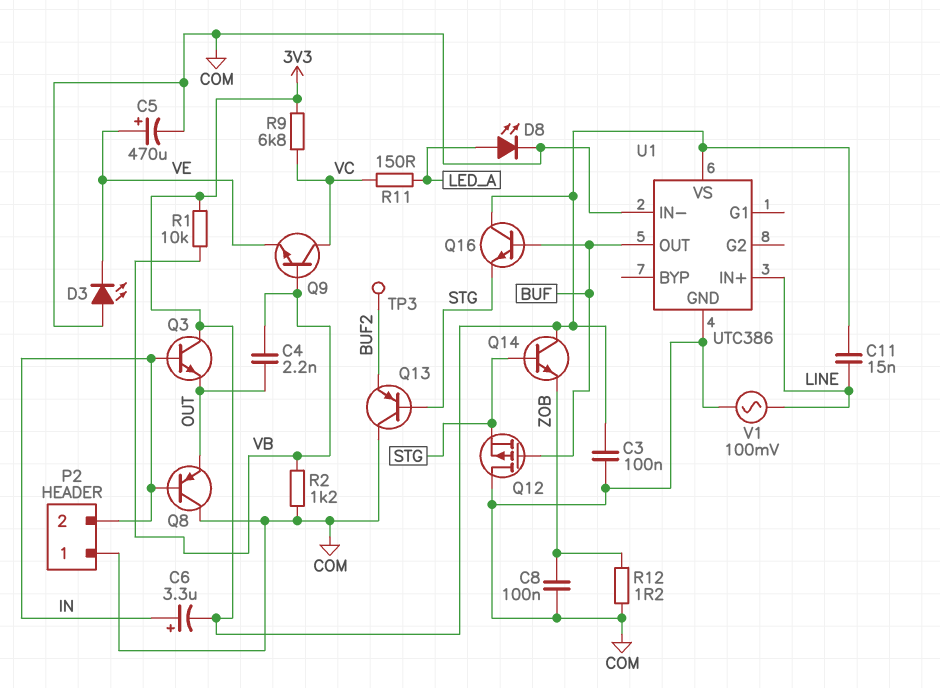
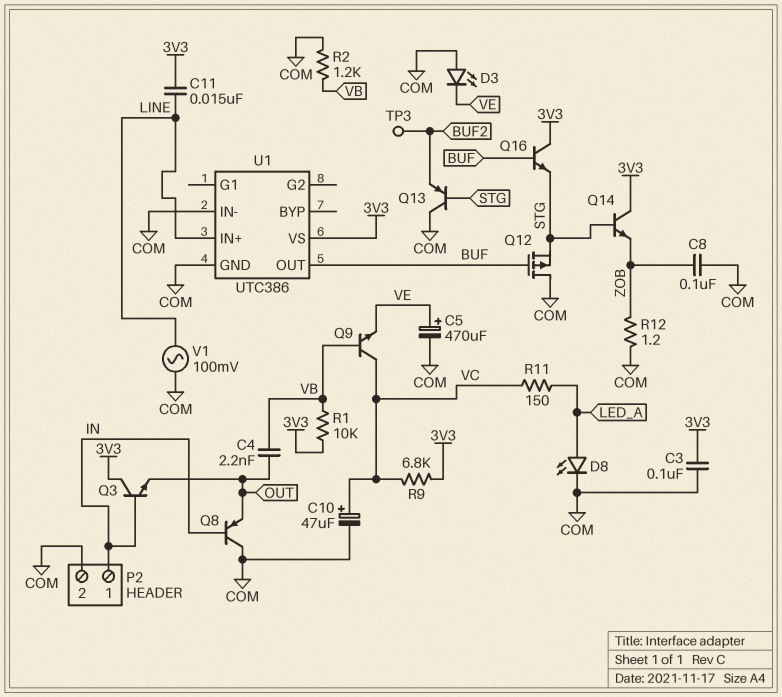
C6: 3.3uF (plus IN, minus 3V3) -> none
C10: none -> 47uF (plus VC, minus COM)
P2 pin 1: COM -> IN
P2 pin 2: IN -> COM

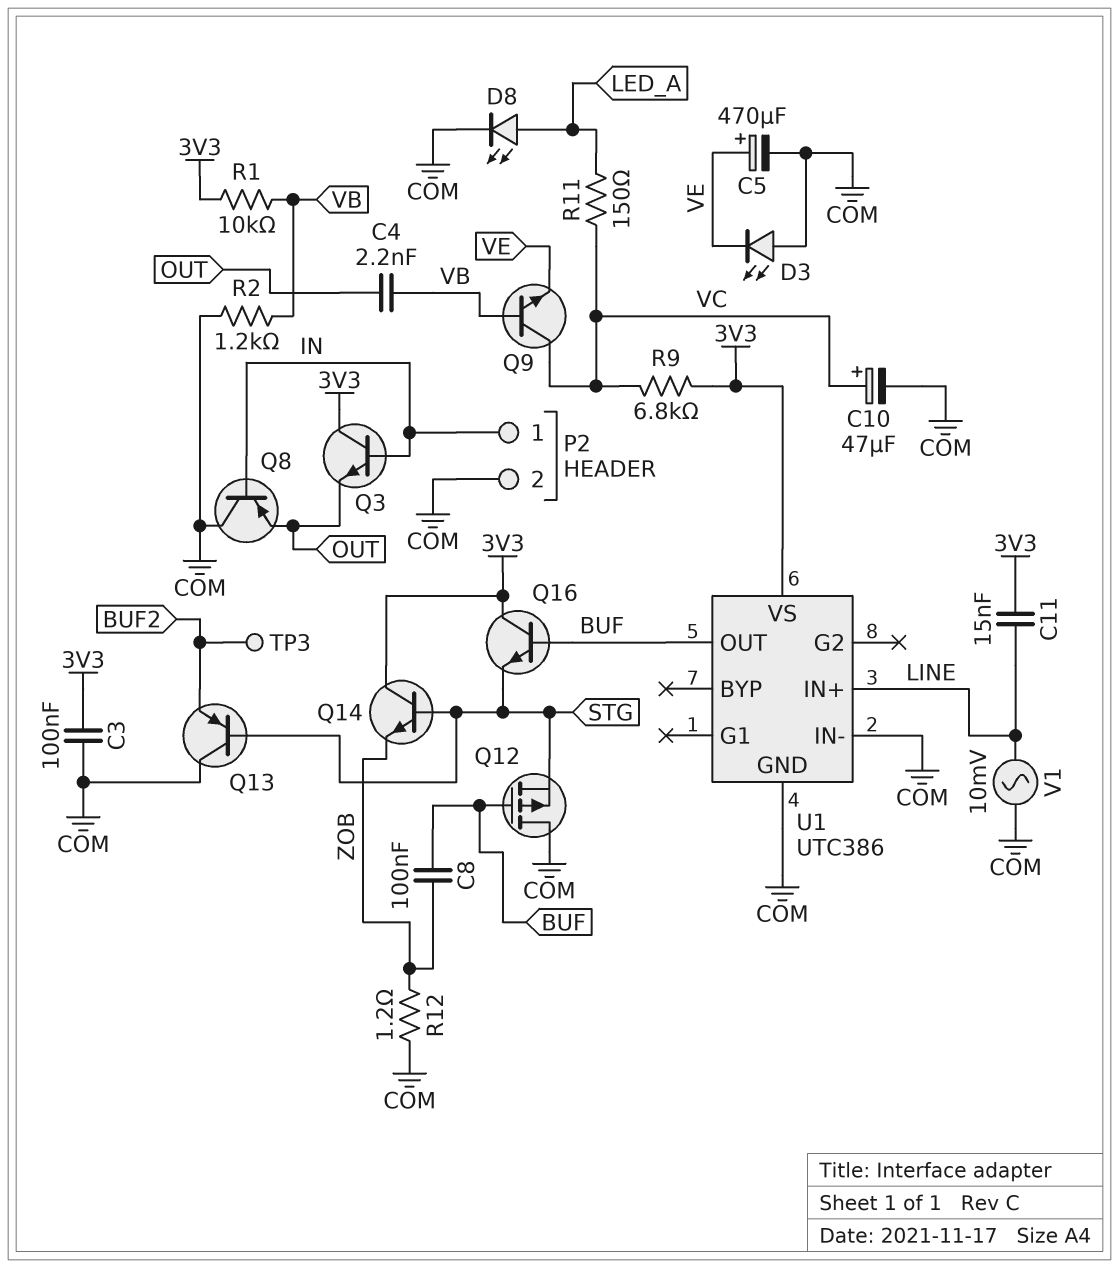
C8: 100nF (COM, ZOB) -> 100nF (BUF, ZOB)
V1: AC 100mV (COM, LINE) -> AC 10mV (COM, LINE)

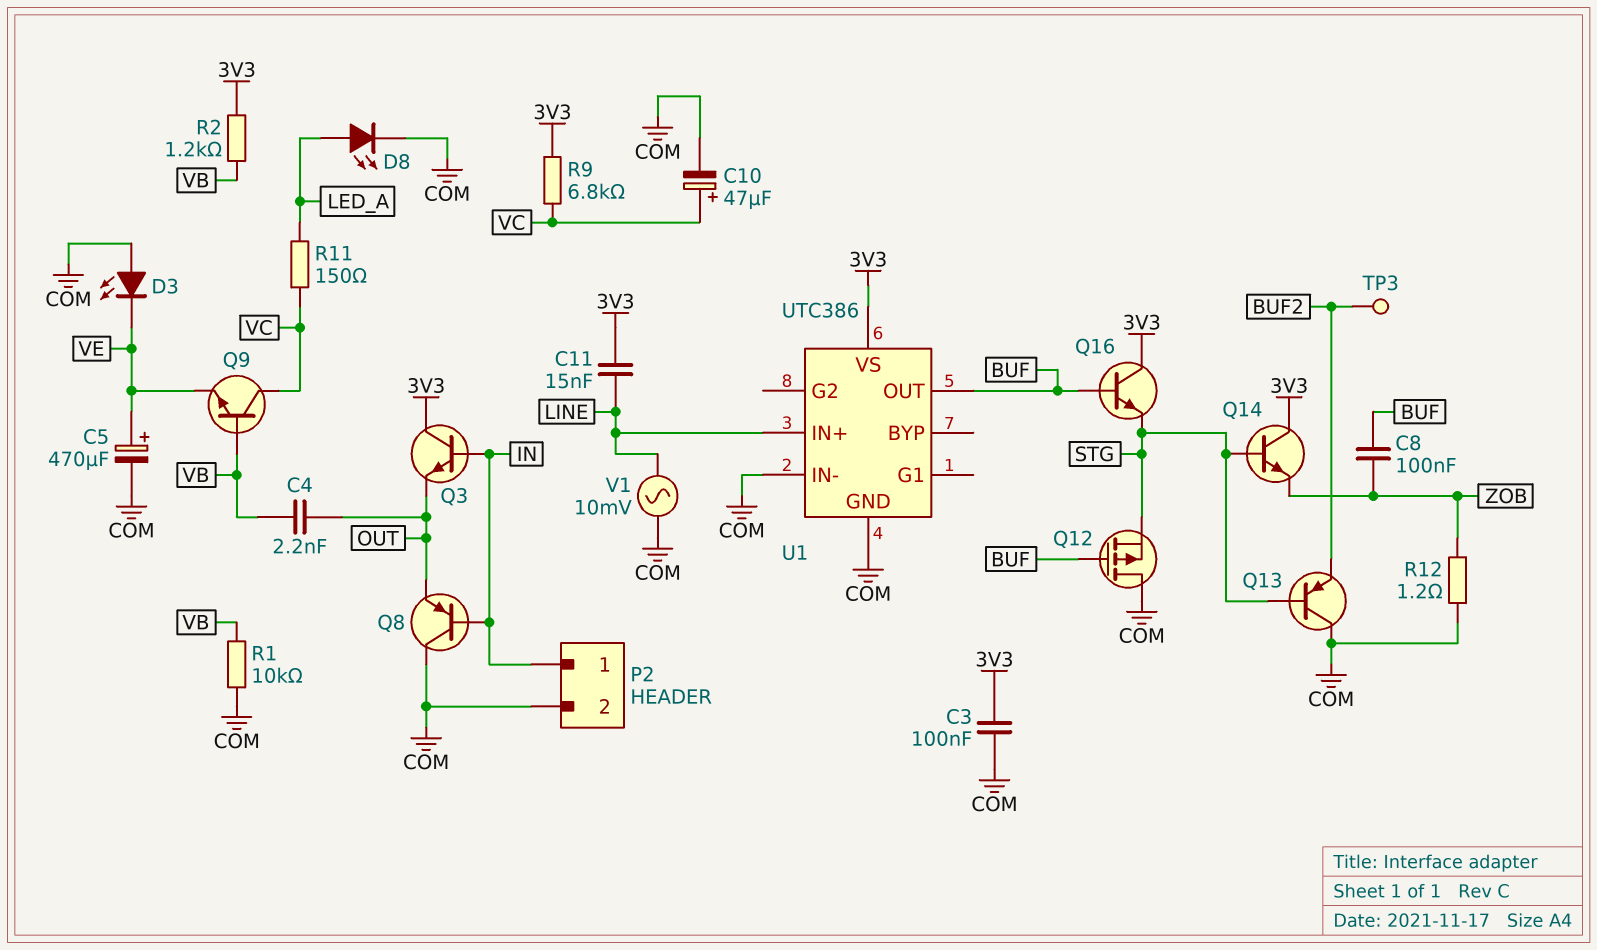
R1: 10k (3V3, VB) -> 10k (COM, VB)
R2: 1.2k (COM, VB) -> 1.2k (3V3, VB)

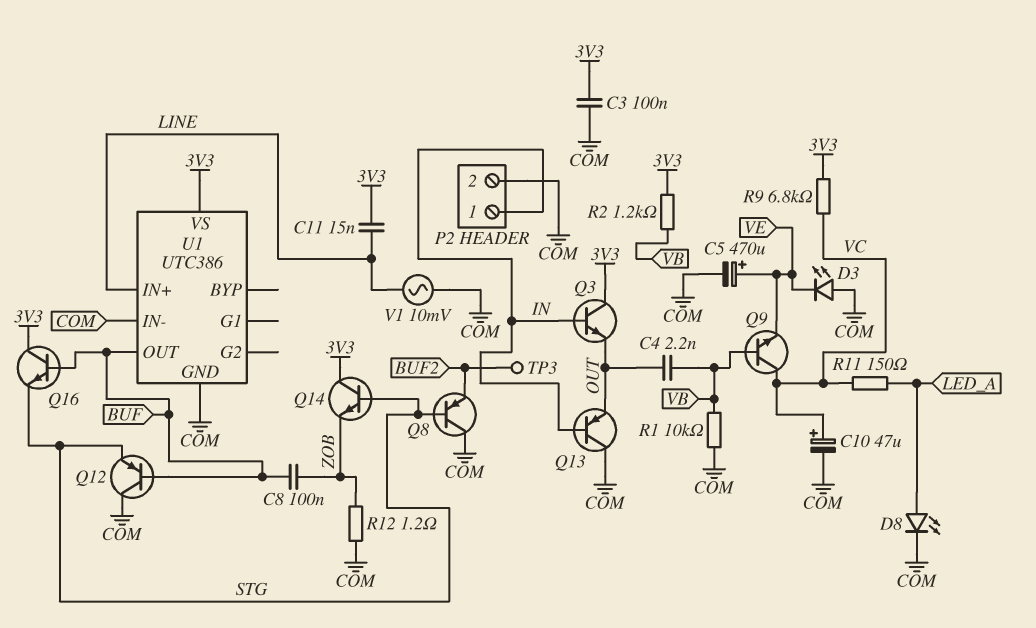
Q8: PNP (B IN, C COM, E OUT) -> PNP (B STG, C COM, E BUF2)
Q12: PMOS (G BUF, D COM, S STG) -> PNP (B BUF, C COM, E STG)
Q13: PNP (B STG, C COM, E BUF2) -> PNP (B IN, C COM, E OUT)

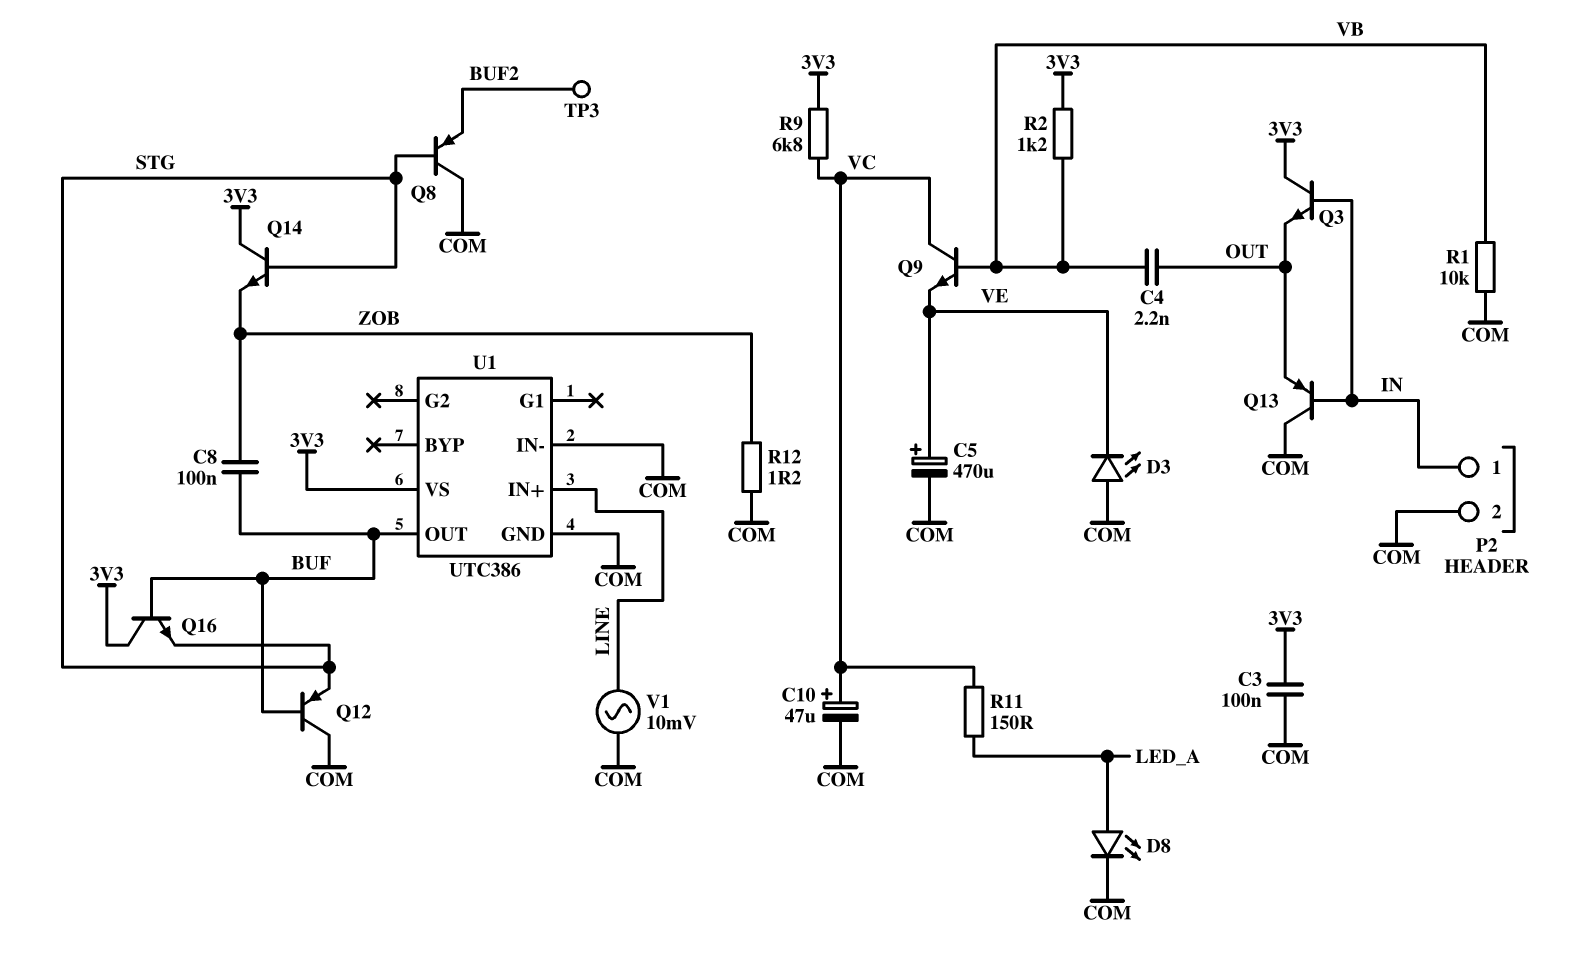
C11: 15nF (3V3, LINE) -> none

